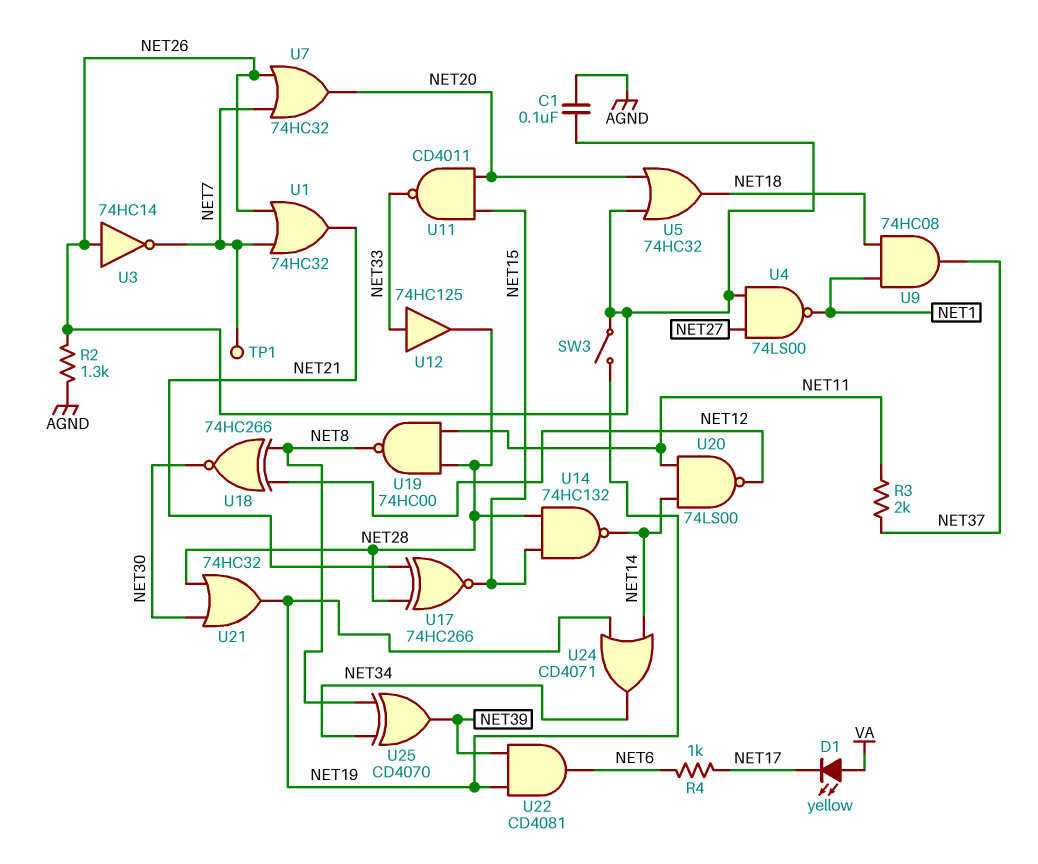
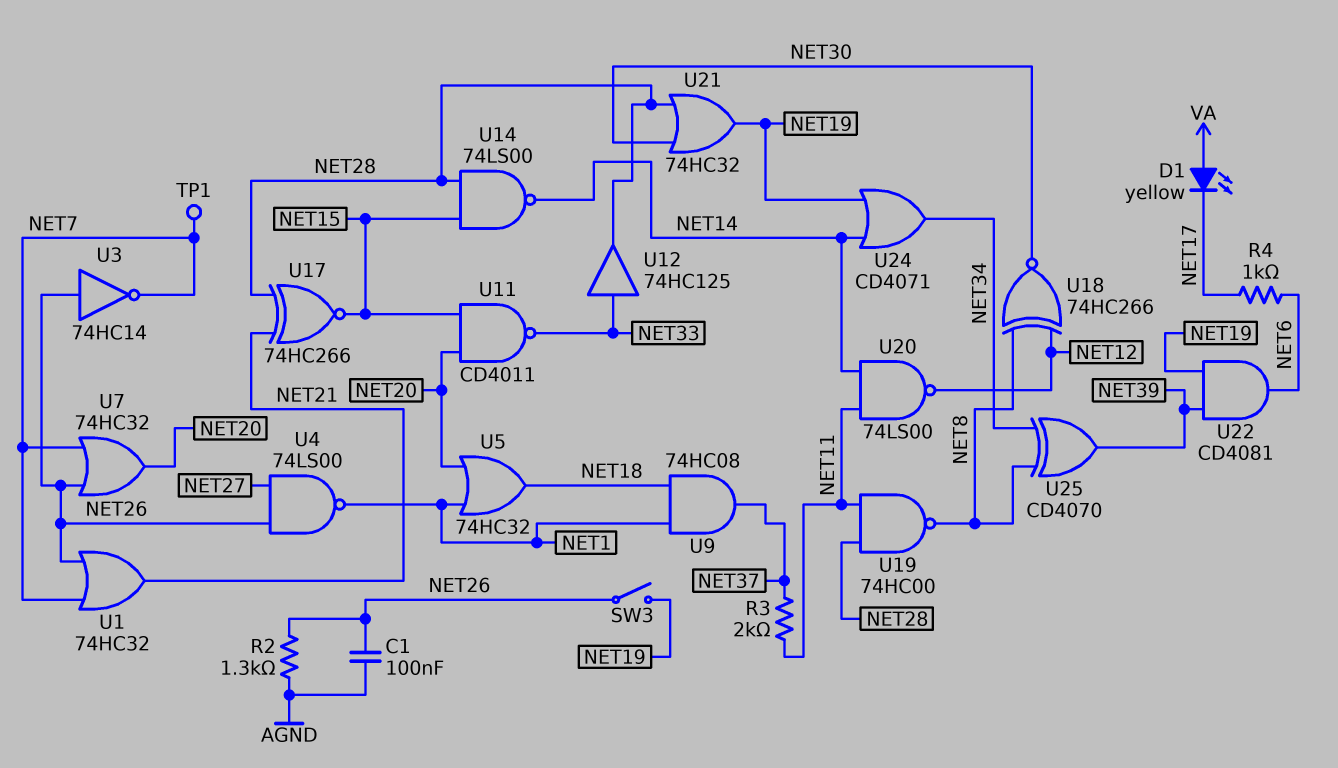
U5: OR 74HC32 (in NET20, in NET26, out NET18) -> OR 74HC32 (in NET1, in NET20, out NET18)
U14: NAND 74HC132 (in NET15, in NET28, out NET14) -> NAND 74LS00 (in NET15, in NET28, out NET14)

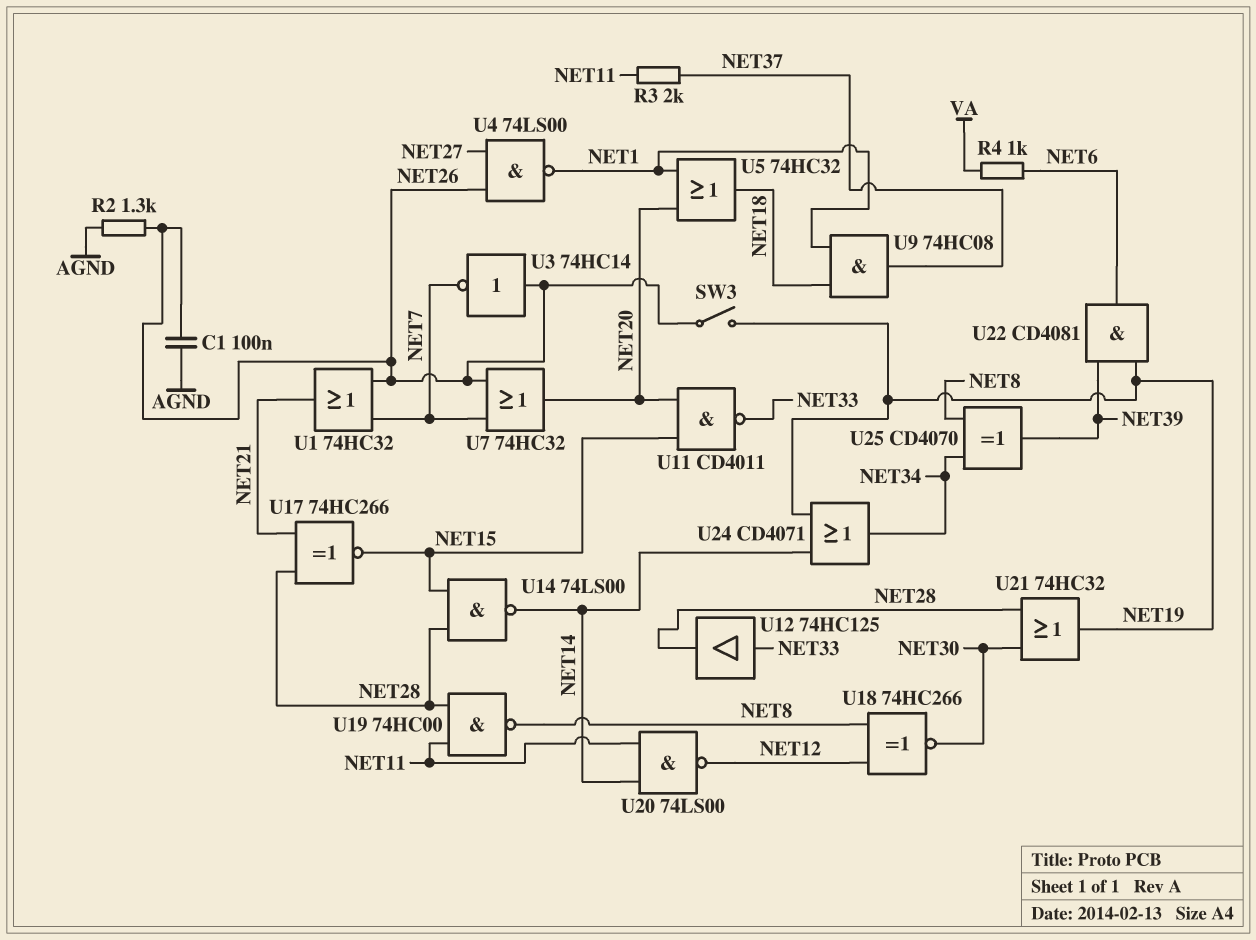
D1: LED yellow (A VA, K NET17) -> none
R4: 1k (NET6, NET17) -> 1k (NET6, VA)
TP1: test point (NET7) -> none

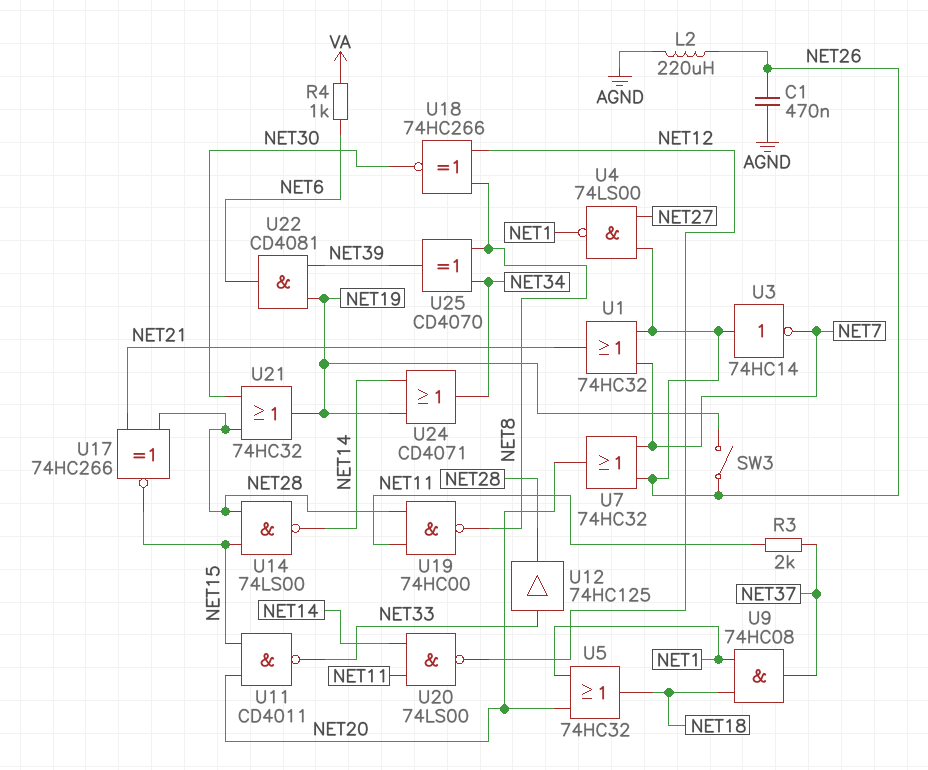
C1: 100nF (AGND, NET26) -> 470nF (AGND, NET26)
L2: none -> 220uH (AGND, NET26)
R2: 1.3k (AGND, NET26) -> none

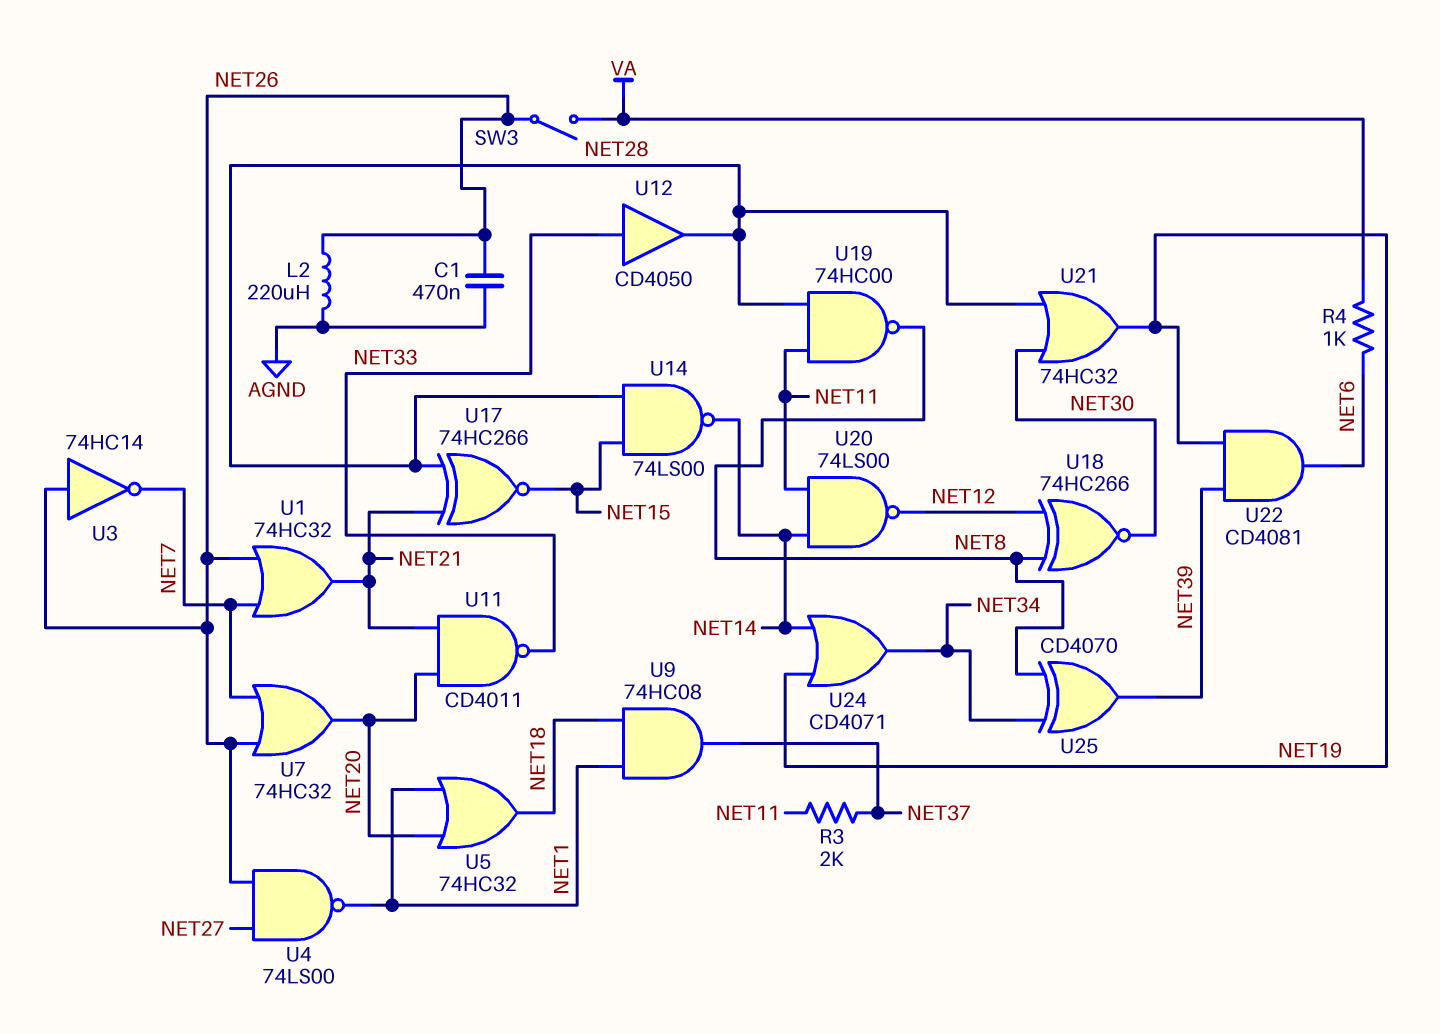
SW3: switch (NET19, NET26) -> switch (NET26, VA)
U11: NAND CD4011 (in NET15, in NET20, out NET33) -> NAND CD4011 (in NET20, in NET21, out NET33)
U12: buffer 74HC125 (in NET33, out NET28) -> buffer CD4050 (in NET33, out NET28)

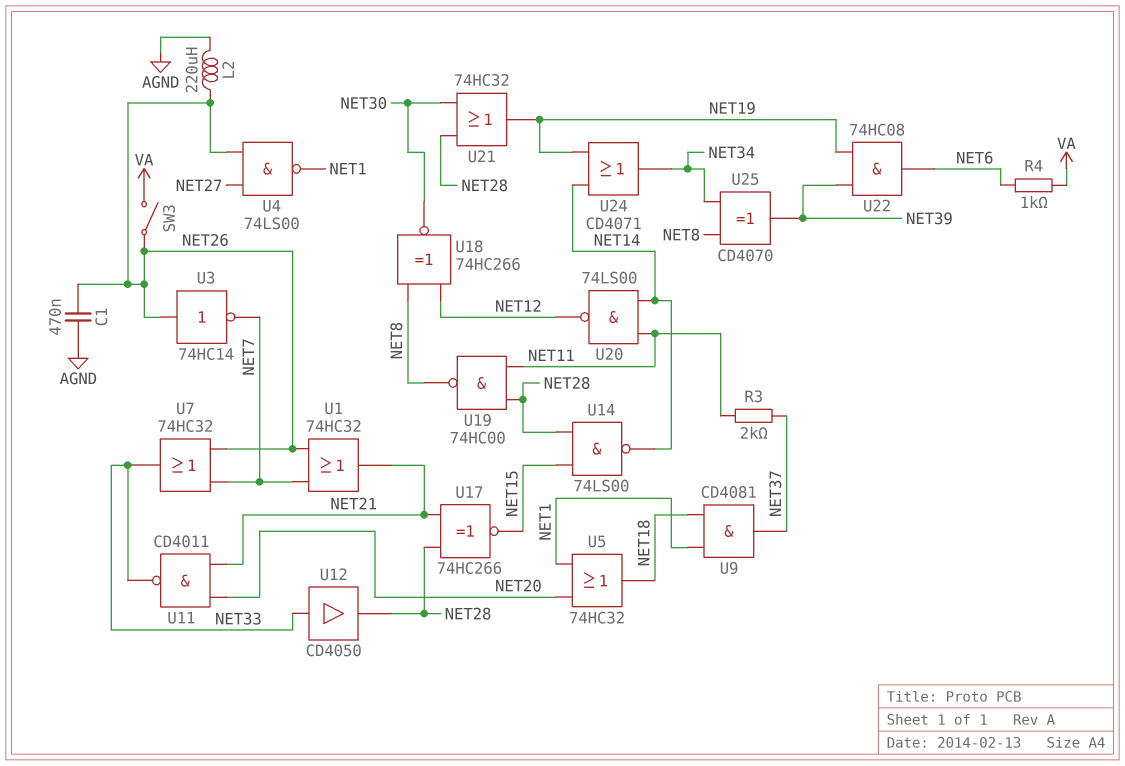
U7: OR 74HC32 (in NET7, in NET26, out NET20) -> OR 74HC32 (in NET7, in NET26, out NET33)
U9: AND 74HC08 (in NET1, in NET18, out NET37) -> AND CD4081 (in NET1, in NET18, out NET37)
U22: AND CD4081 (in NET19, in NET39, out NET6) -> AND 74HC08 (in NET19, in NET39, out NET6)

